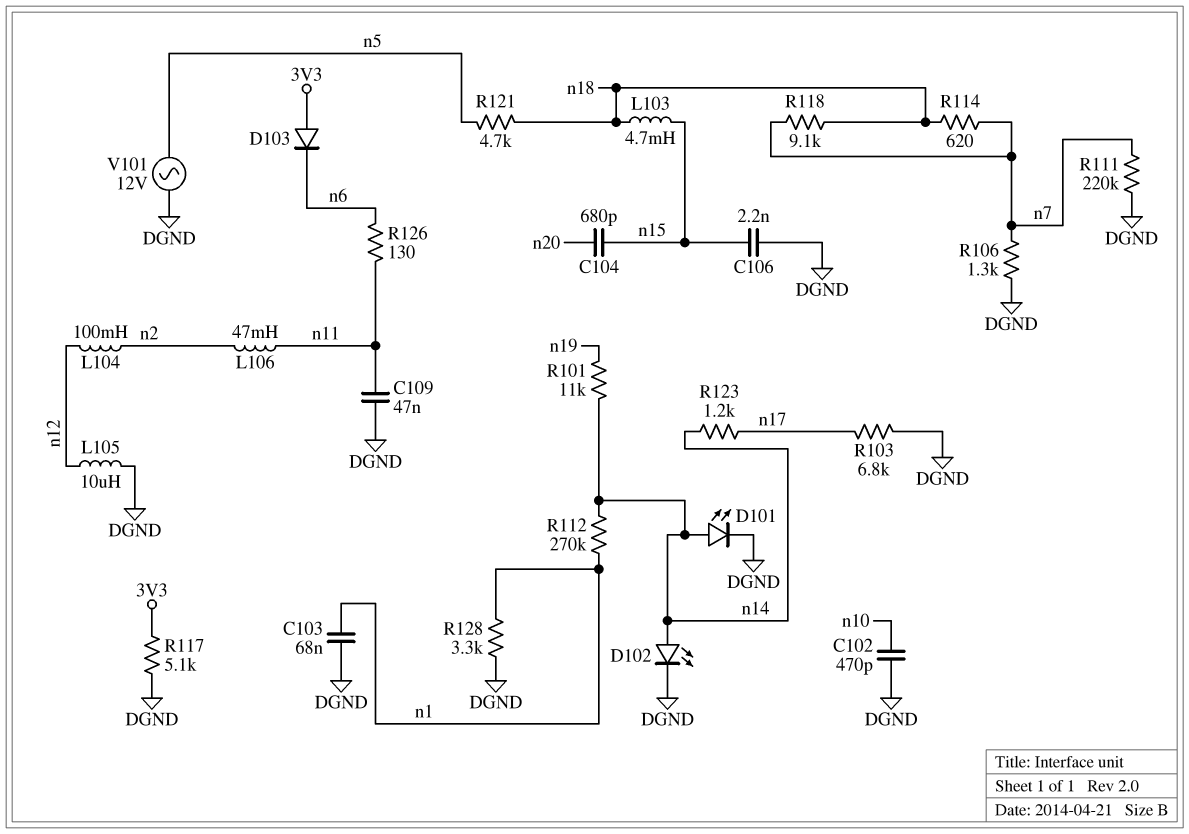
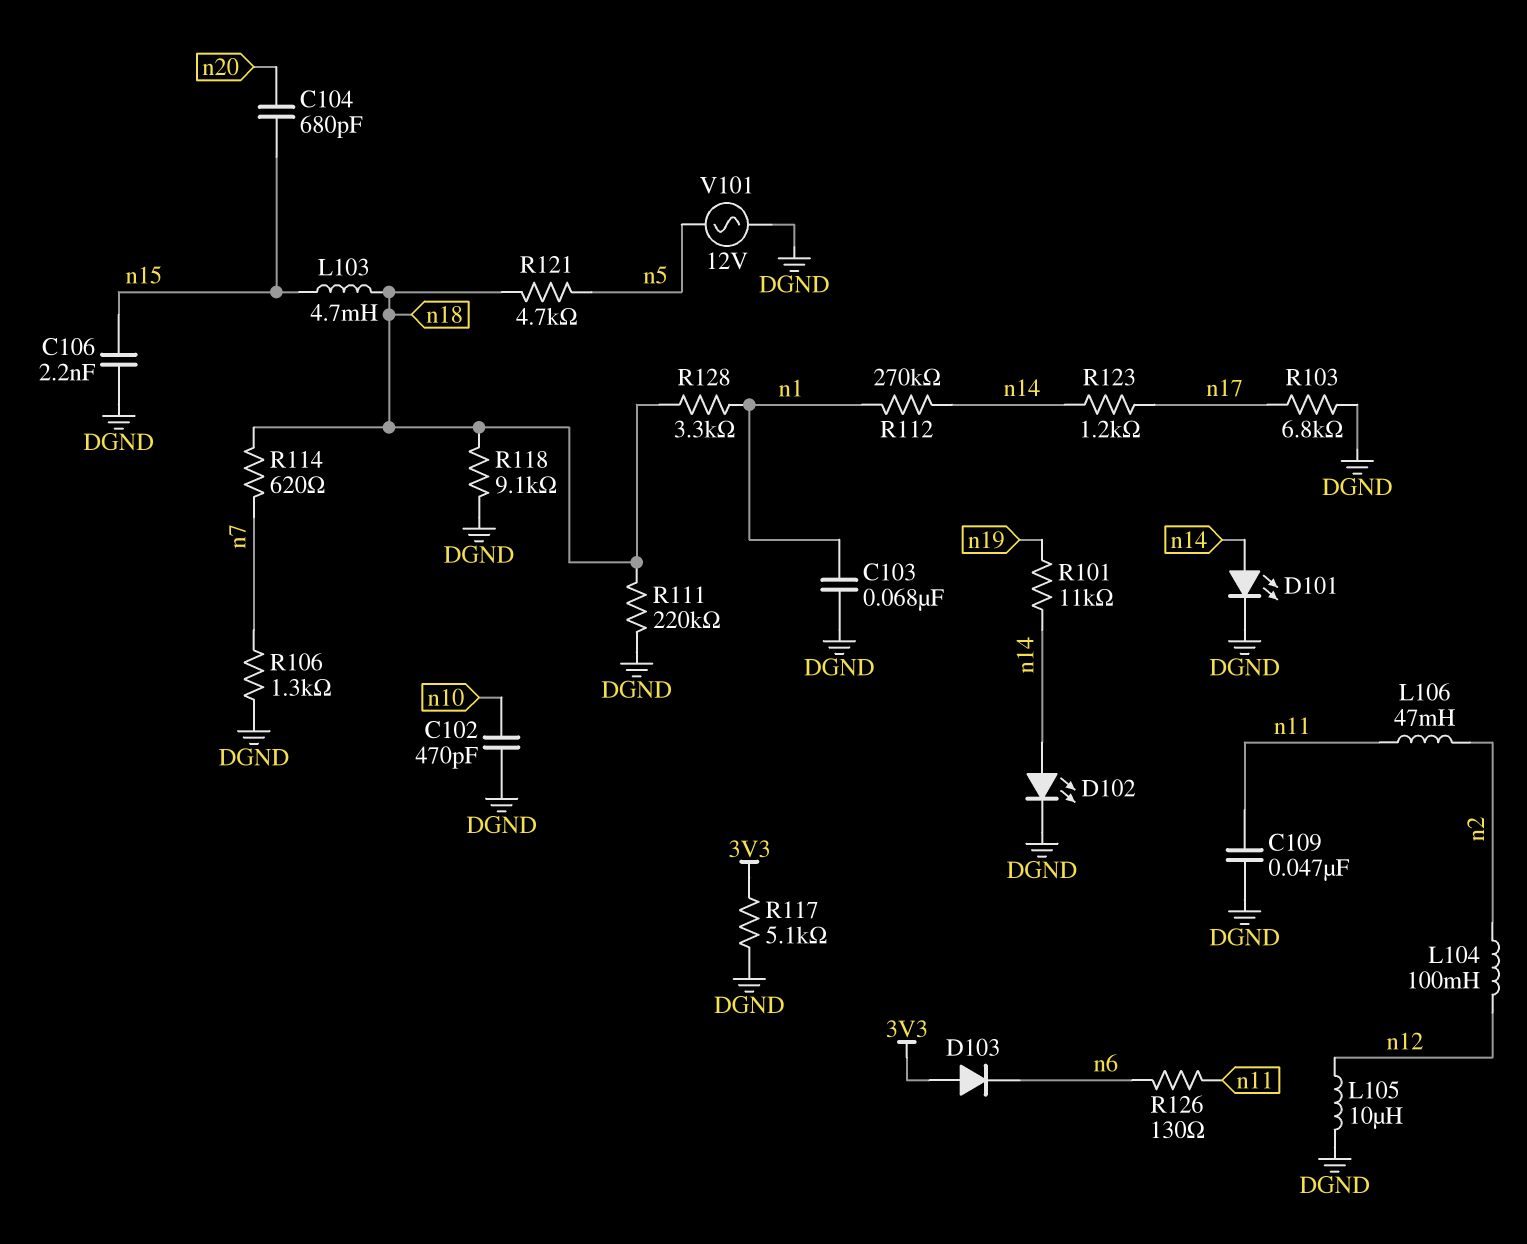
R111: 220k (DGND, n7) -> 220k (DGND, n18)
R118: 9.1k (n7, n18) -> 9.1k (DGND, n18)
R128: 3.3k (DGND, n1) -> 3.3k (n1, n18)

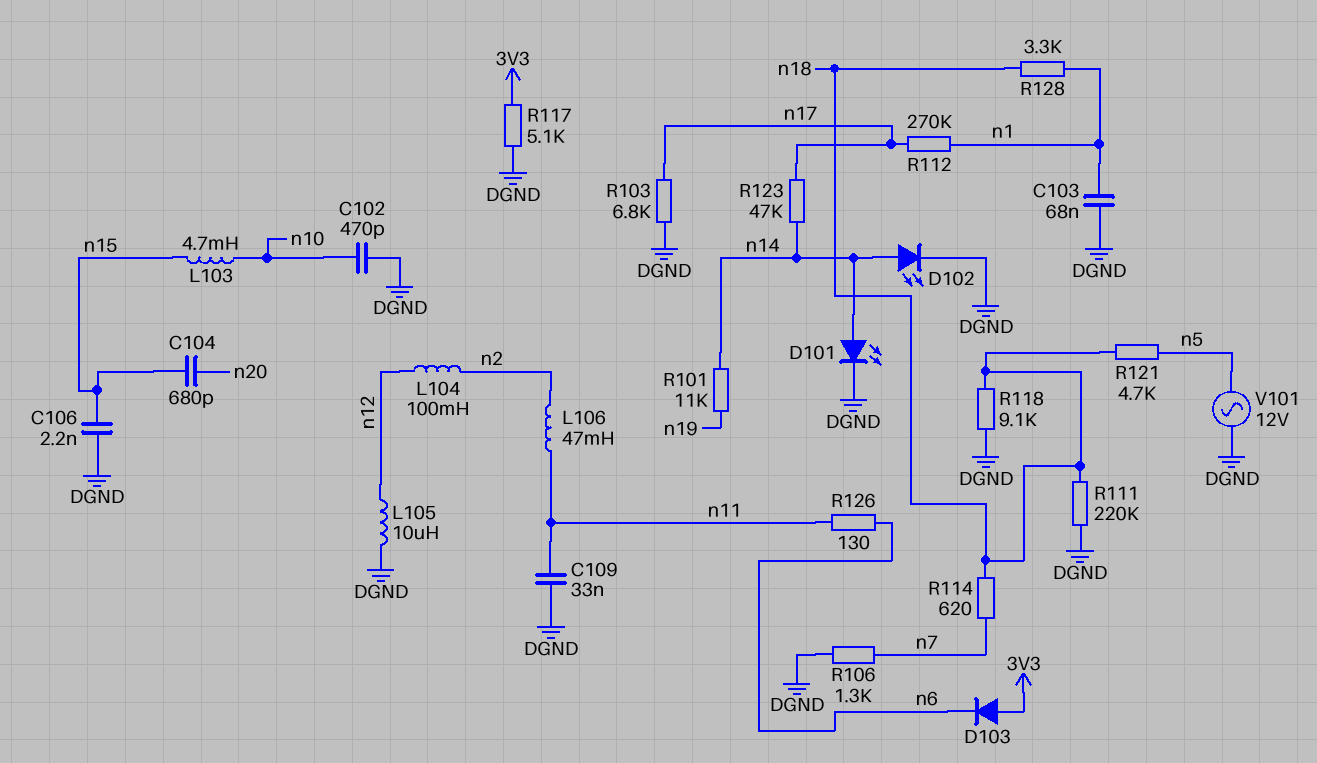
C109: 47nF (DGND, n11) -> 33nF (DGND, n11)
L103: 4.7mH (n15, n18) -> 4.7mH (n10, n15)
R112: 270k (n1, n14) -> 270k (n1, n17)
R123: 1.2k (n14, n17) -> 47k (n14, n17)

